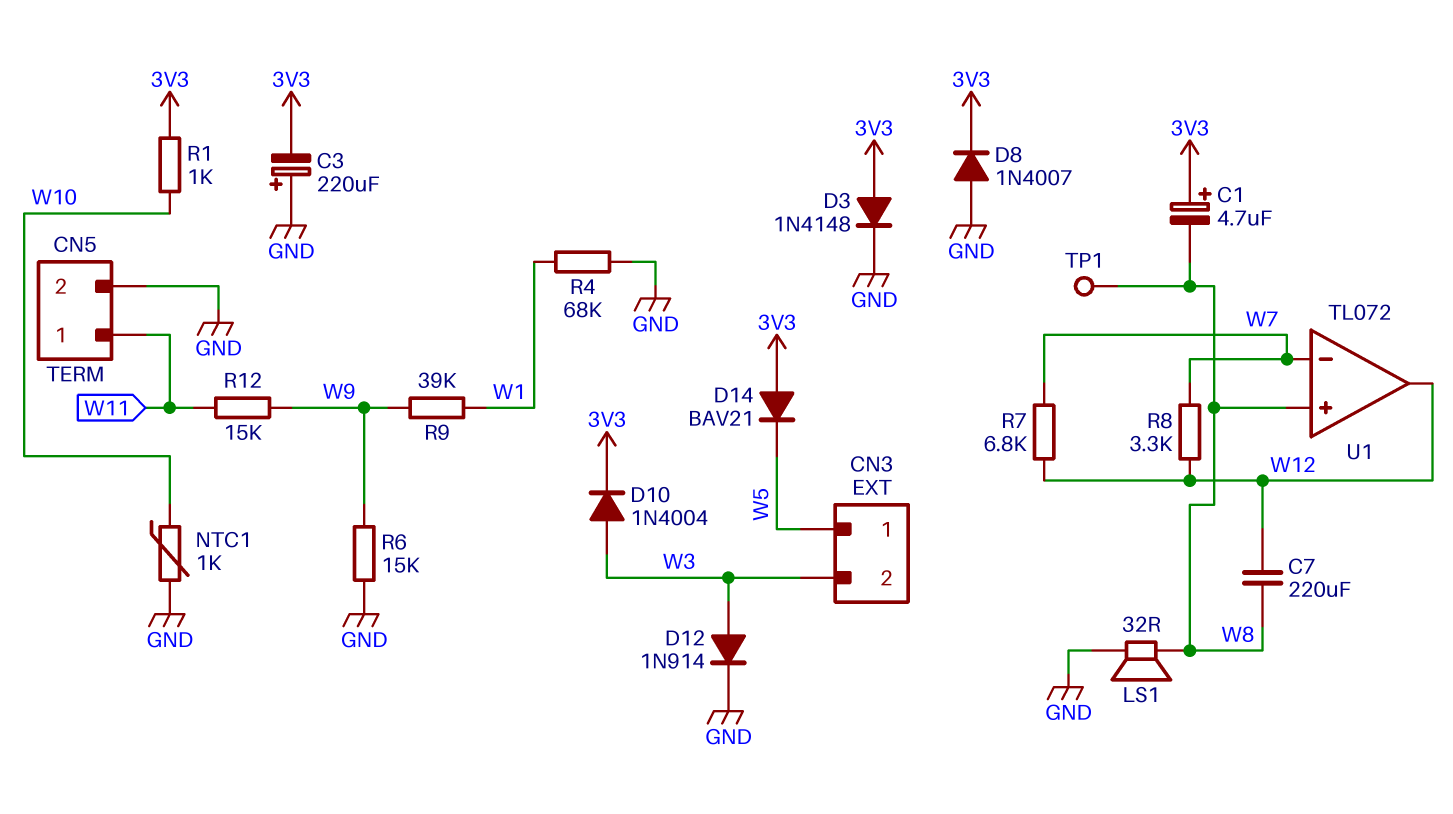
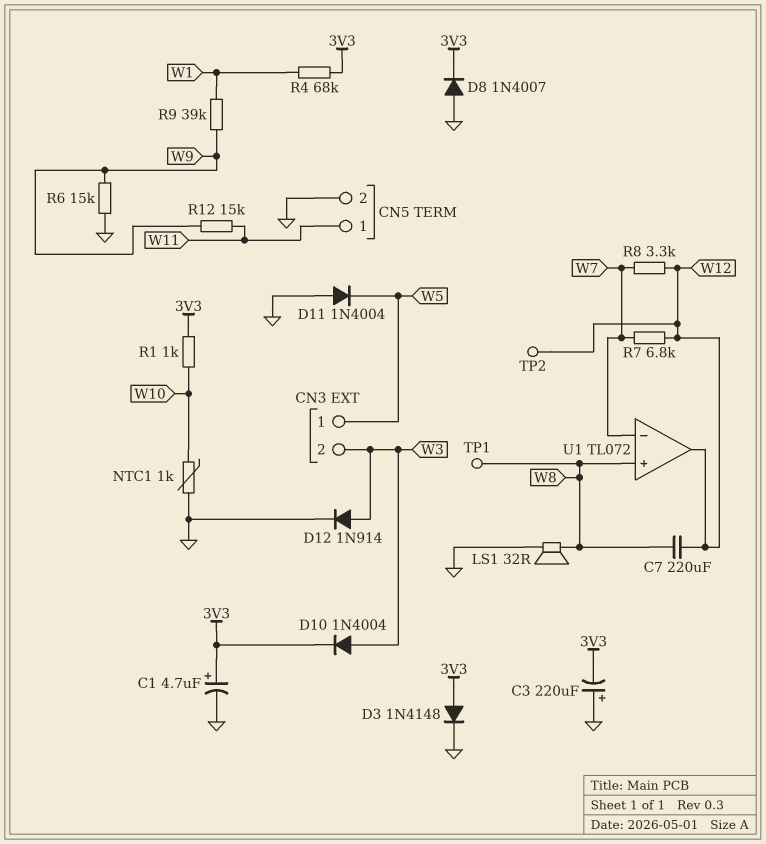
C1: 4.7uF (plus 3V3, minus W8) -> 4.7uF (plus 3V3, minus GND)
D11: none -> diode 1N4004 (A GND, K W5)
D14: diode BAV21 (A 3V3, K W5) -> none
R4: 68k (GND, W1) -> 68k (3V3, W1)
TP2: none -> test point (W12)

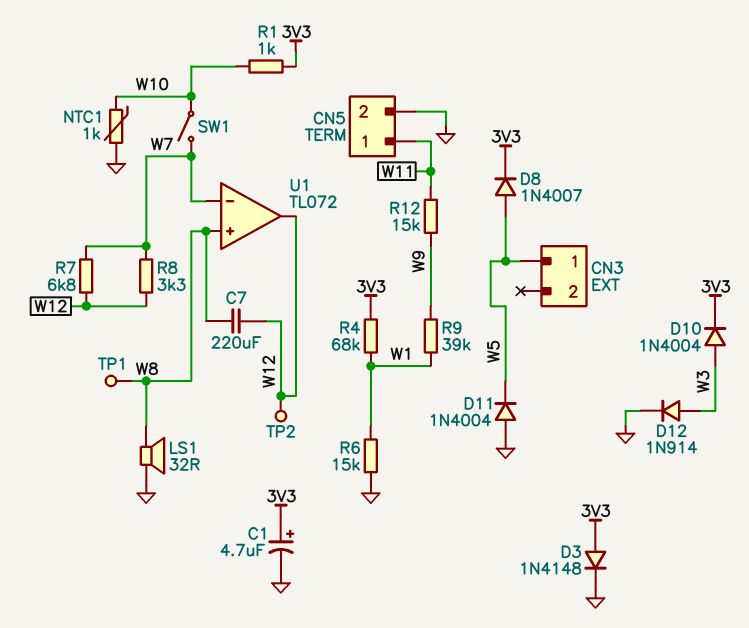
C3: 220uF (plus GND, minus 3V3) -> none
CN3 pin 2: W3 -> none
D8: diode 1N4007 (A GND, K 3V3) -> diode 1N4007 (A W5, K 3V3)
R6: 15k (GND, W9) -> 15k (GND, W1)
SW1: none -> switch (W7, W10)

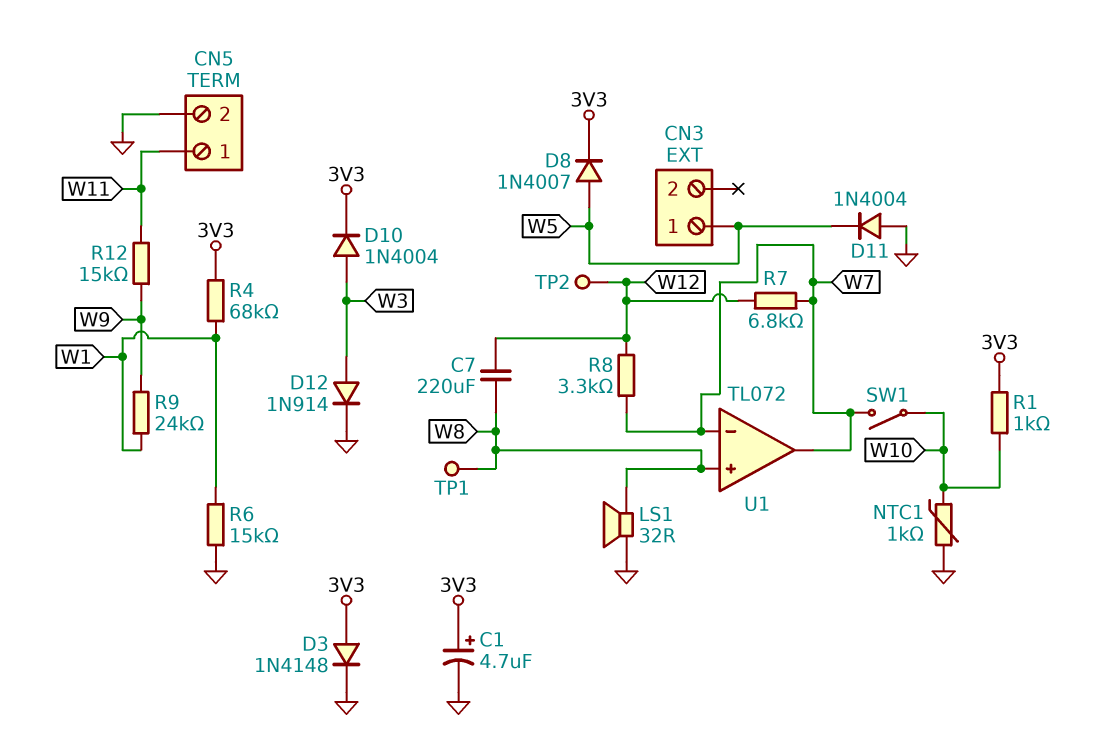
R9: 39k (W1, W9) -> 24k (W1, W9)
U1 pin out: W12 -> W7

